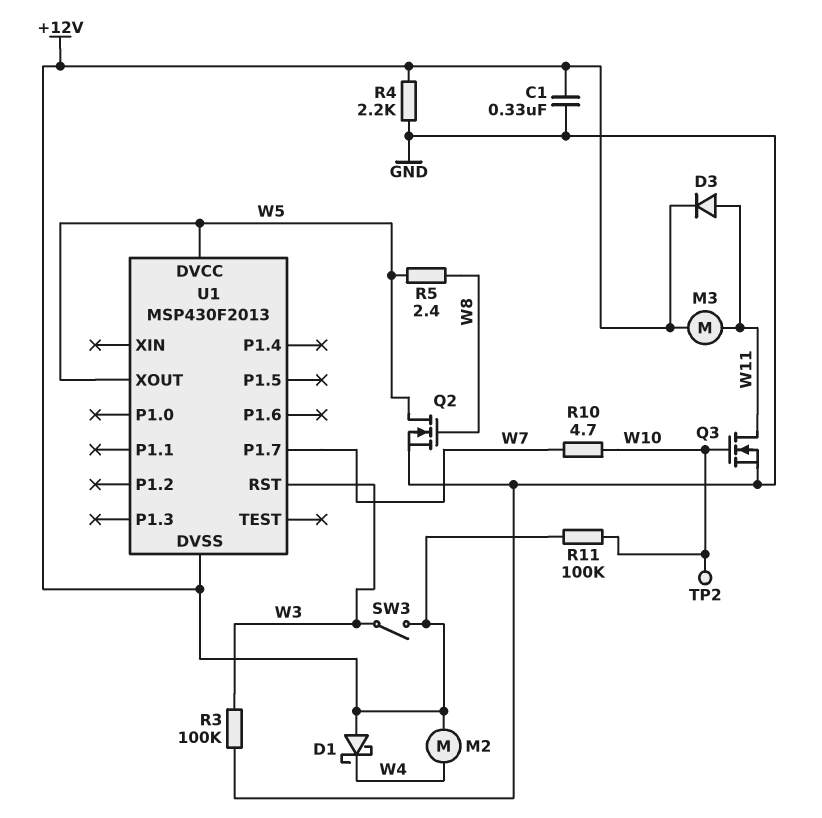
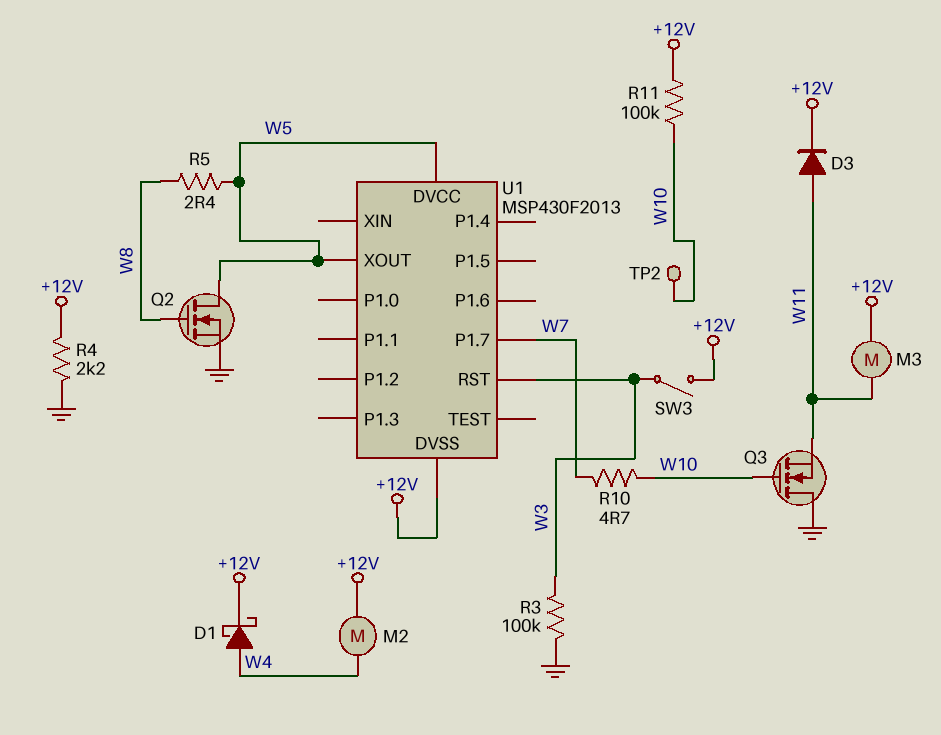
C1: 330nF (+12V, GND) -> none
D1: schottky (A +12V, K W4) -> schottky (A W4, K +12V)
Q3: NMOS (G W10, D W11, S GND) -> NMOS (G W10, D GND, S W11)

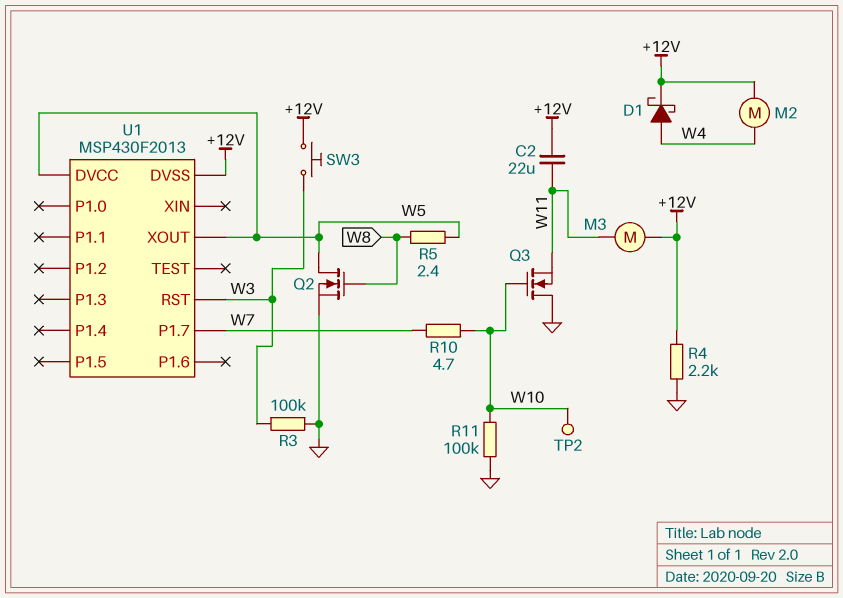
C2: none -> 22uF (+12V, W11)
D3: diode (A W11, K +12V) -> none
R11: 100k (+12V, W10) -> 100k (GND, W10)
SW3: switch (+12V, W3) -> button (+12V, W3)

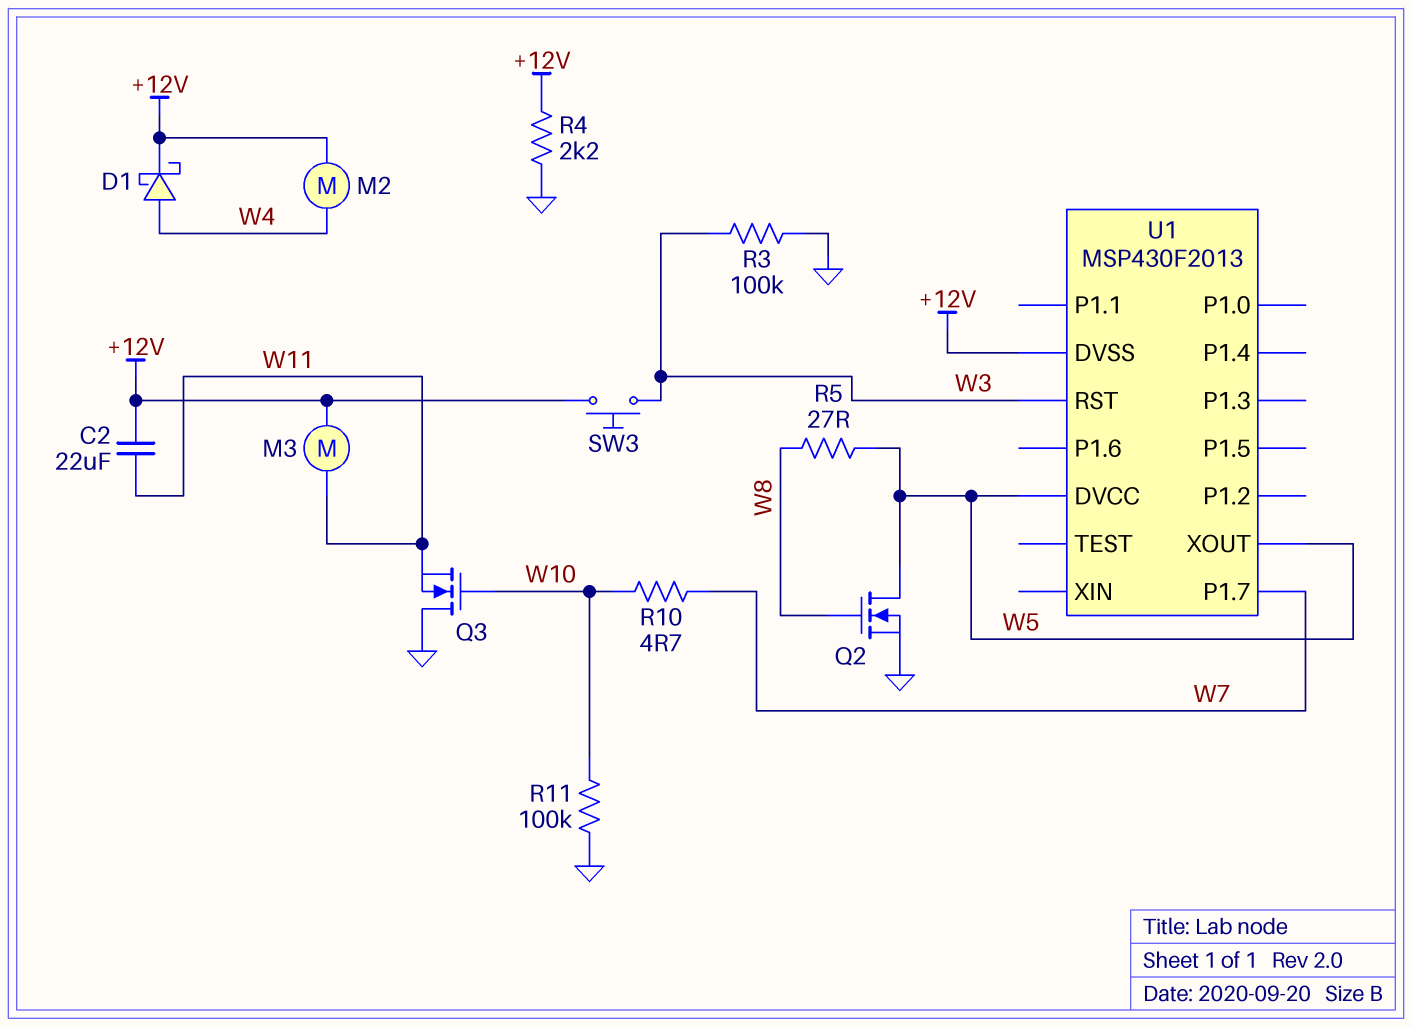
R5: 2.4 (W5, W8) -> 27 (W5, W8)
TP2: test point (W10) -> none

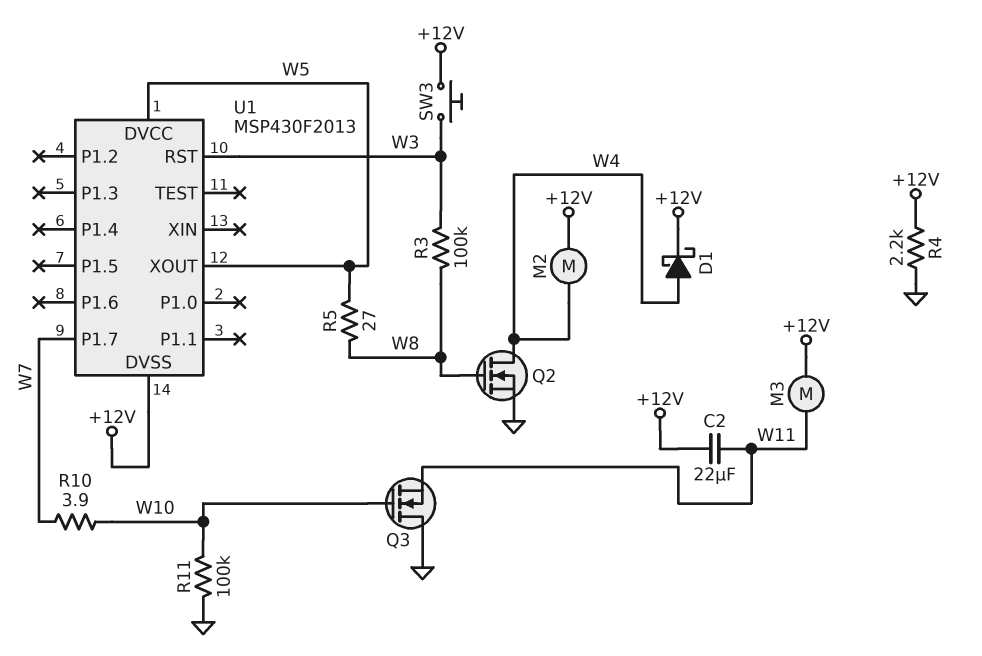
Q2: NMOS (G W8, D W5, S GND) -> NMOS (G W8, D W4, S GND)
R3: 100k (GND, W3) -> 100k (W3, W8)
R10: 4.7 (W7, W10) -> 3.9 (W7, W10)

